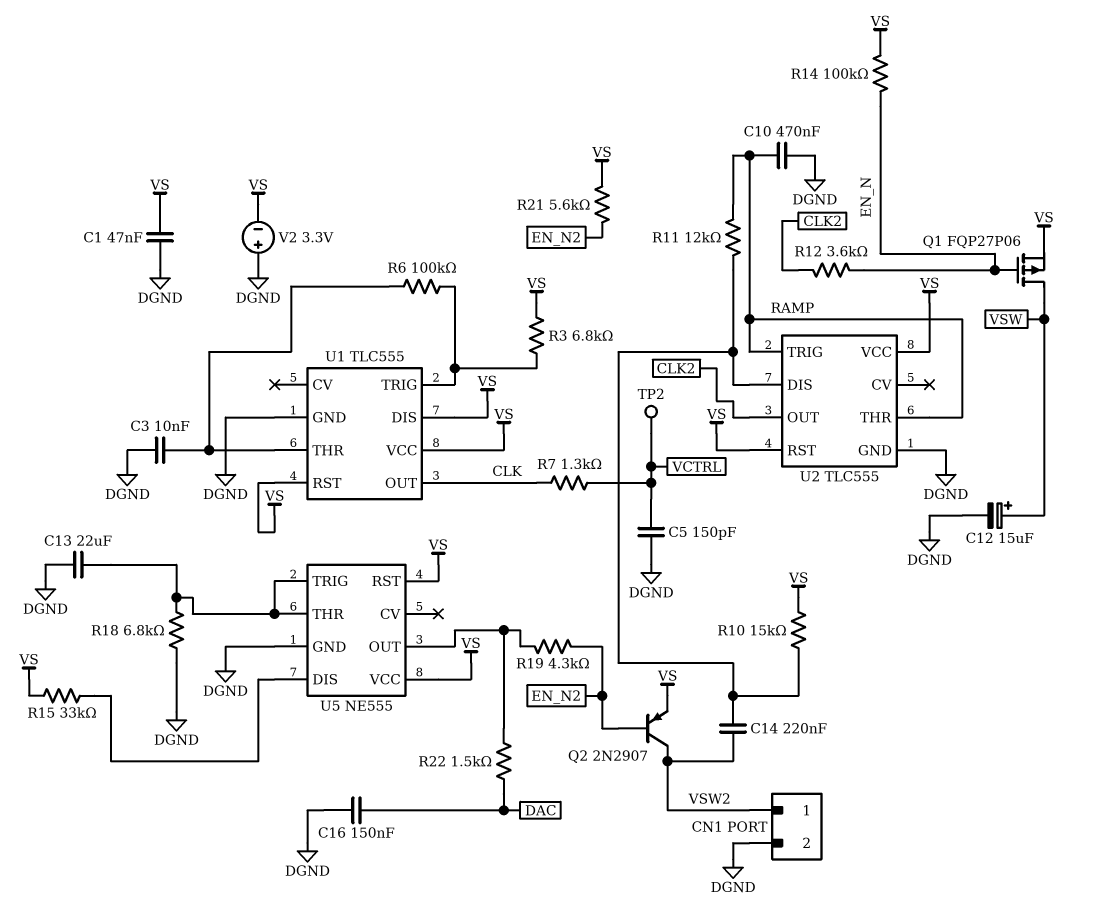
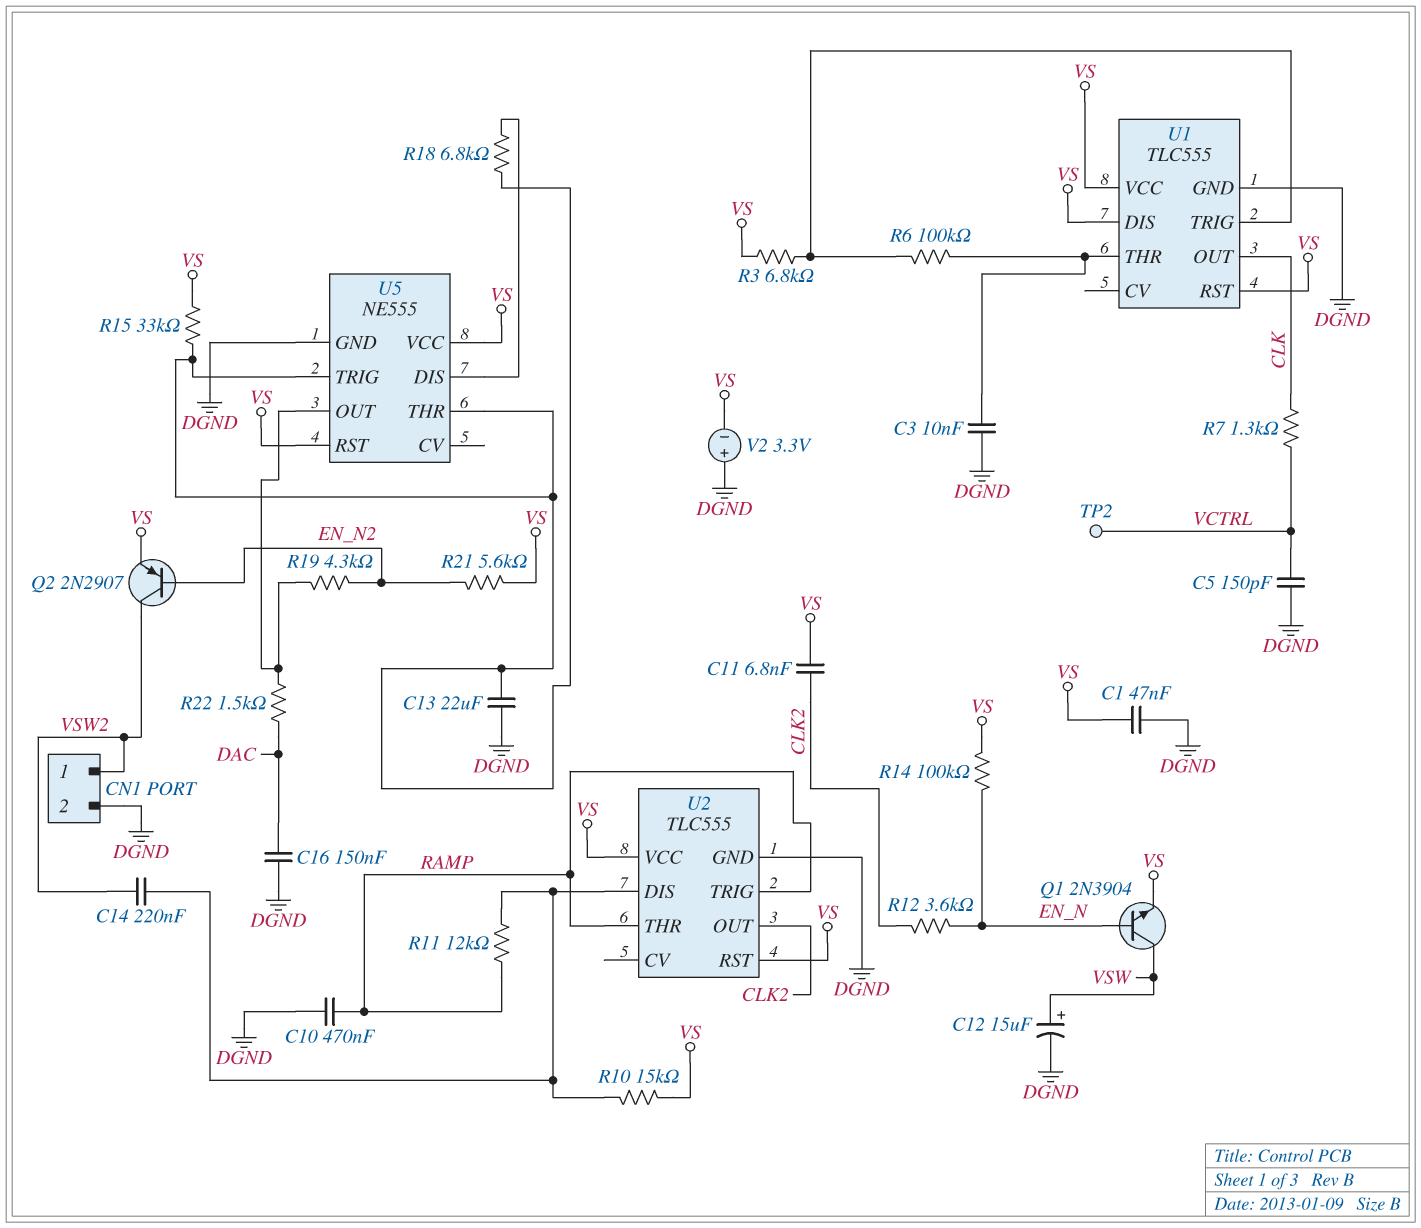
C11: none -> 6.8nF (CLK2, VS)
Q1: PMOS FQP27P06 (G EN_N, D VSW, S VS) -> NPN 2N3904 (B EN_N, C VSW, E VS)
R15: 33k (U5/DIS, VS) -> 33k (U5/THR, VS)
R18: 6.8k (DGND, U5/THR) -> 6.8k (U5/DIS, U5/THR)

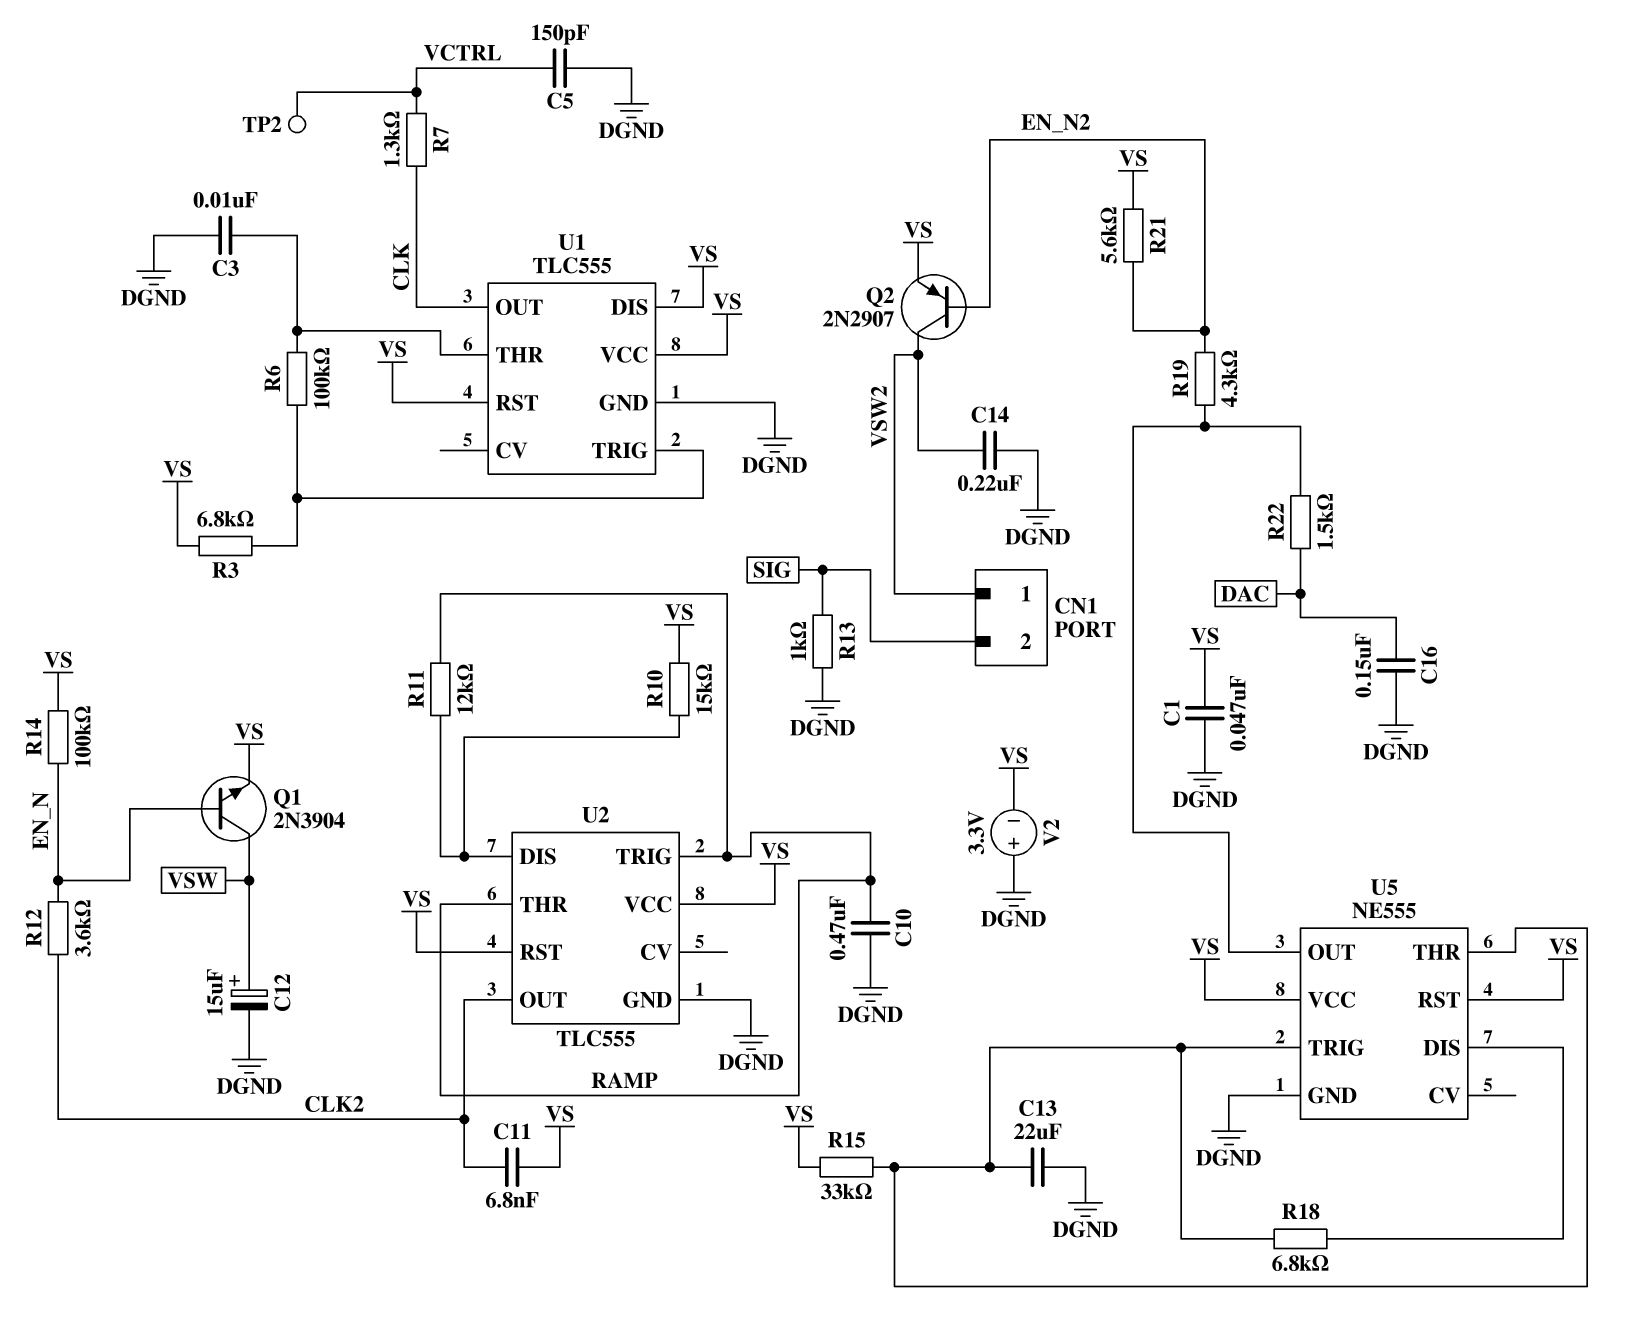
C14: 220nF (U2/DIS, VSW2) -> 220nF (DGND, VSW2)
CN1 pin 2: DGND -> SIG
R13: none -> 1k (DGND, SIG)

